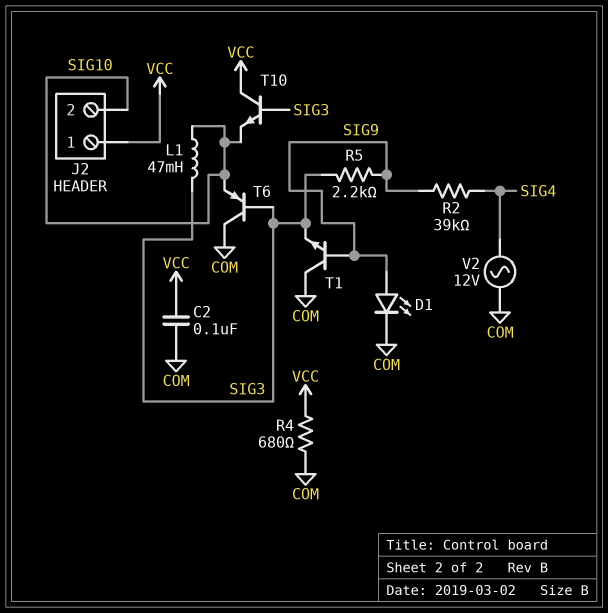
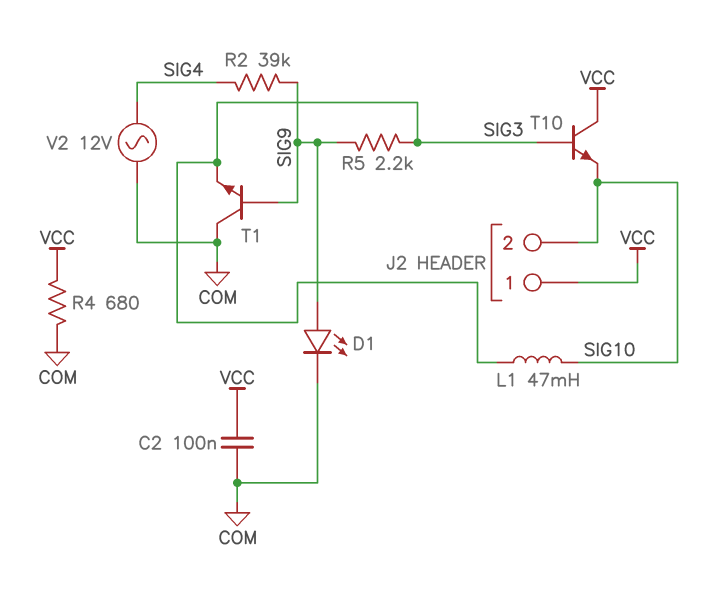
T6: PNP (B SIG3, C COM, E SIG10) -> none

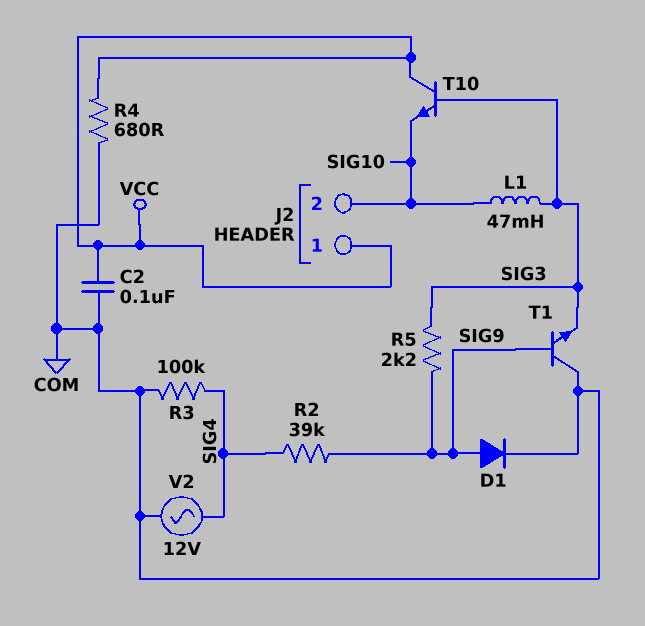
D1: LED (A SIG9, K COM) -> diode (A SIG9, K COM)
R3: none -> 100k (COM, SIG4)

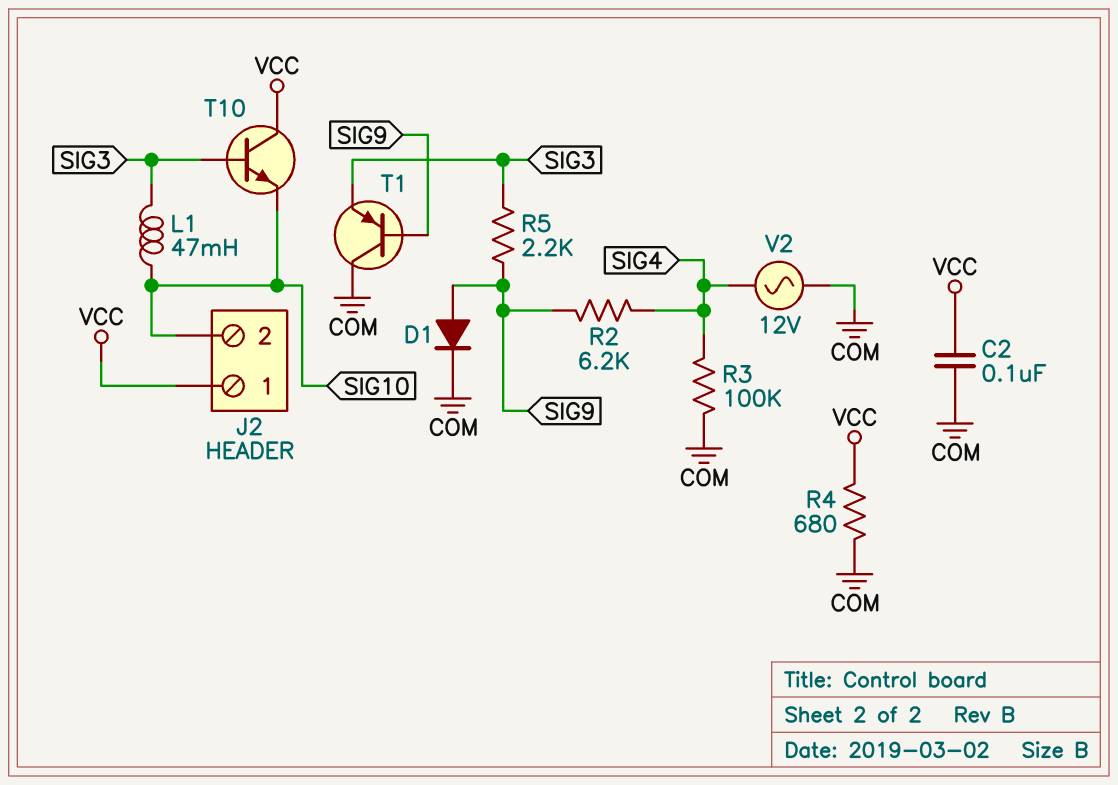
R2: 39k (SIG4, SIG9) -> 6.2k (SIG4, SIG9)
T1: NPN (B SIG9, C COM, E SIG3) -> PNP (B SIG9, C COM, E SIG3)

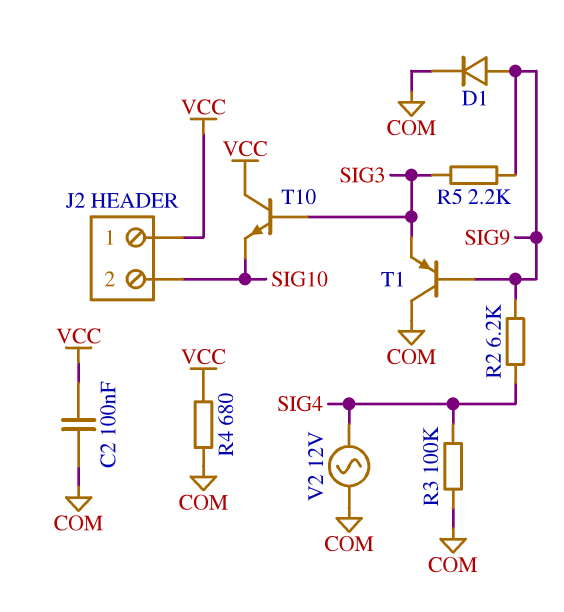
L1: 47mH (SIG3, SIG10) -> none

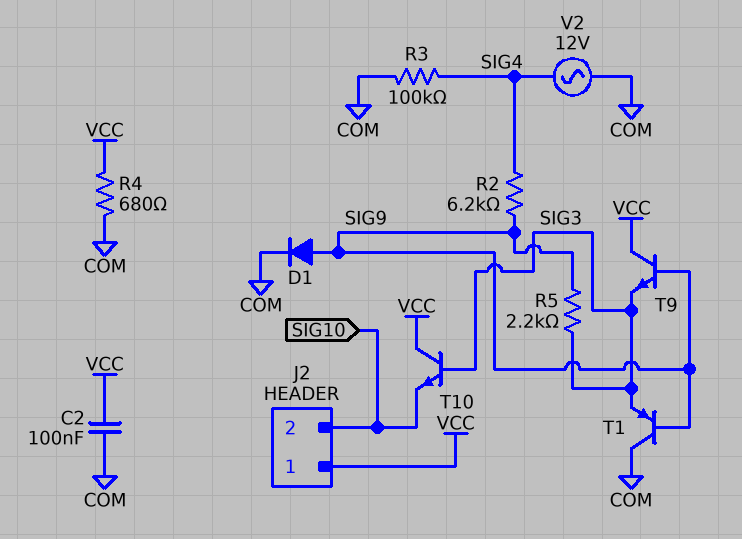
T9: none -> NPN (B SIG9, C VCC, E SIG3)

